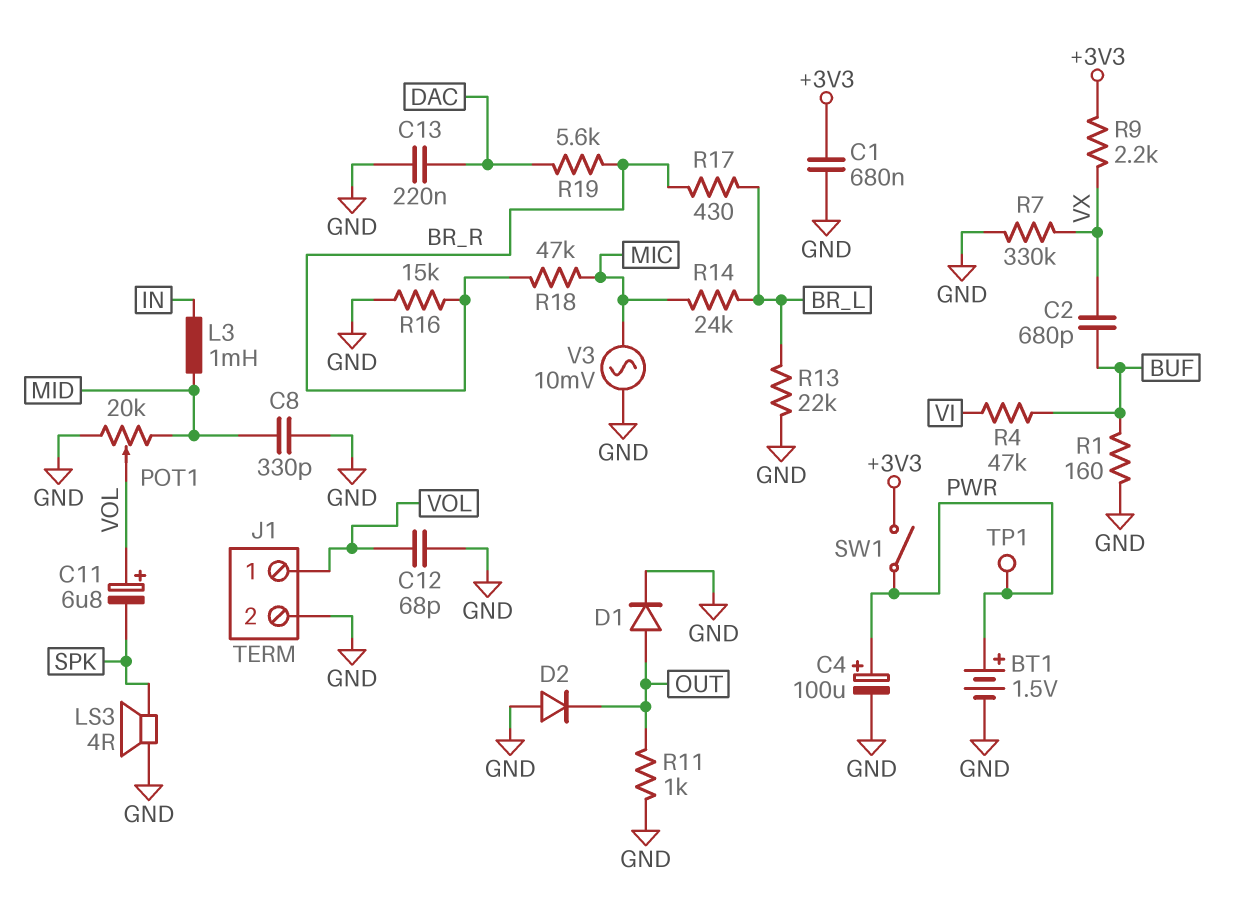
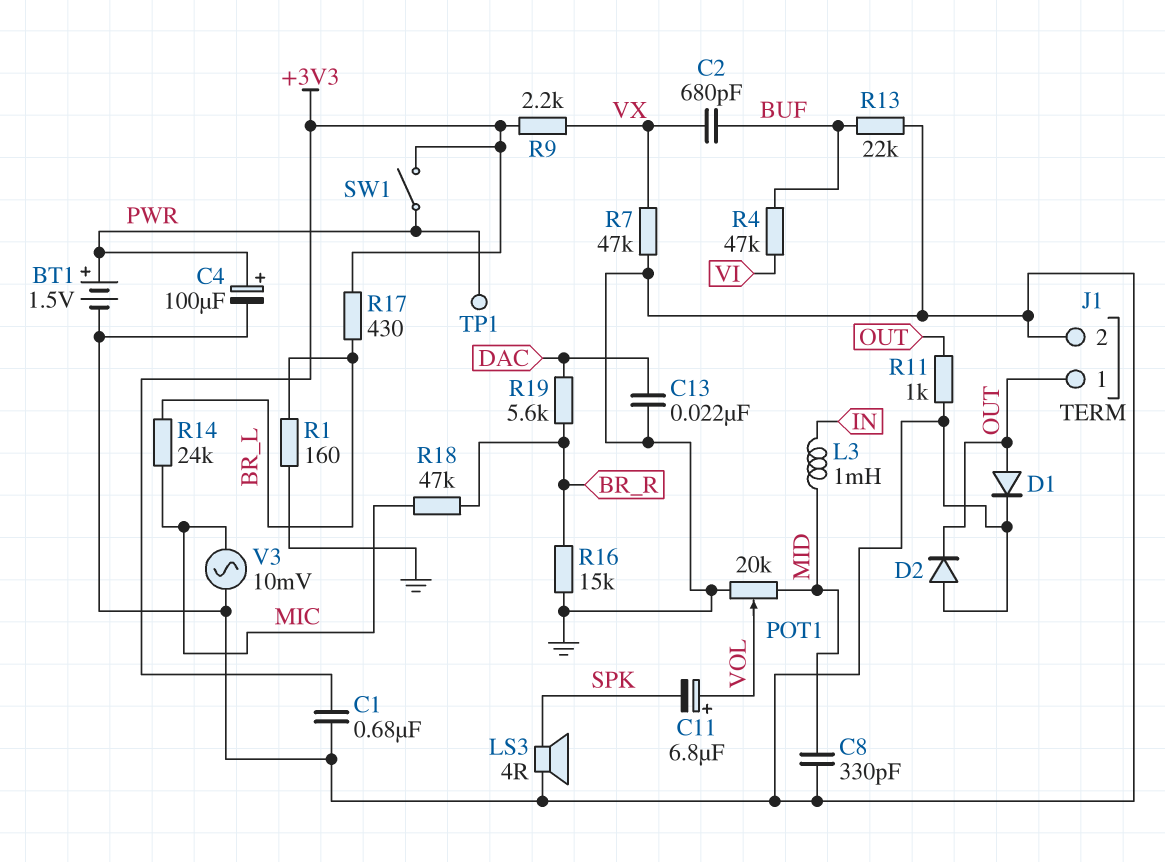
C12: 68pF (GND, VOL) -> none
C13: 220nF (DAC, GND) -> 22nF (DAC, GND)
J1 pin 1: VOL -> OUT
R1: 160 (BUF, GND) -> 160 (BR_L, GND)
R7: 330k (GND, VX) -> 47k (GND, VX)
R13: 22k (BR_L, GND) -> 22k (BUF, GND)
R17: 430 (BR_L, BR_R) -> 430 (+3V3, BR_L)

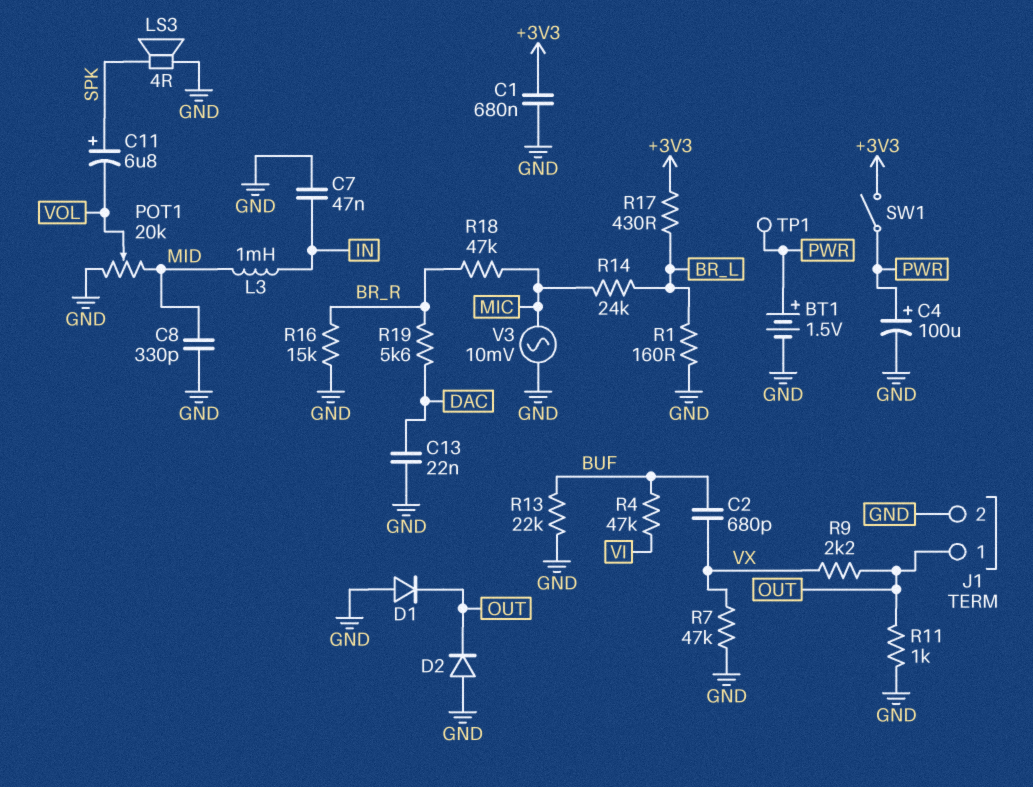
C7: none -> 47nF (GND, IN)
C11: 6.8uF (plus VOL, minus SPK) -> 6.8uF (plus SPK, minus VOL)
D1: diode (A OUT, K GND) -> diode (A GND, K OUT)
R9: 2.2k (+3V3, VX) -> 2.2k (OUT, VX)

